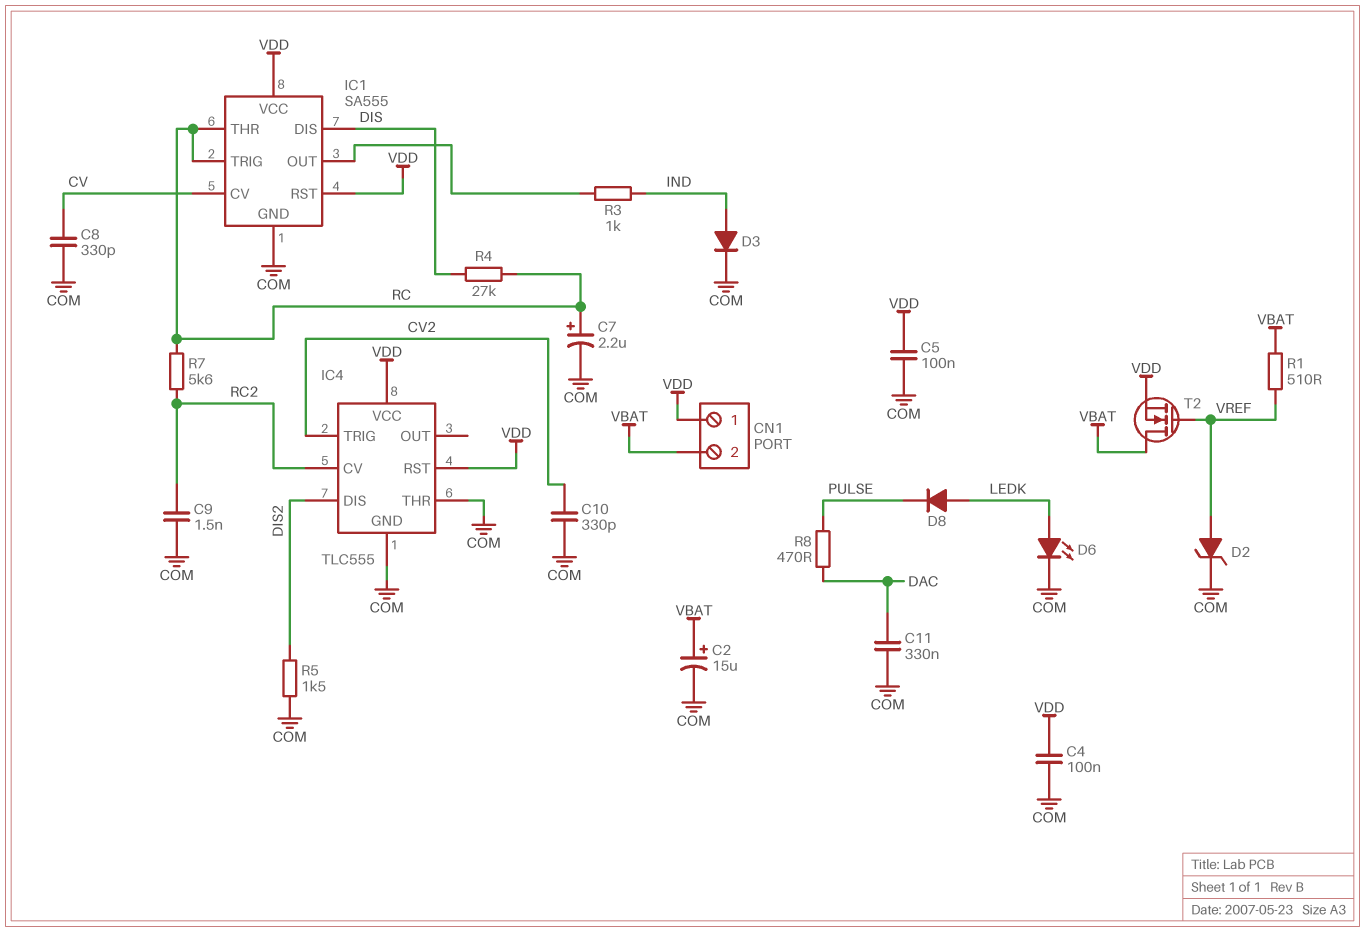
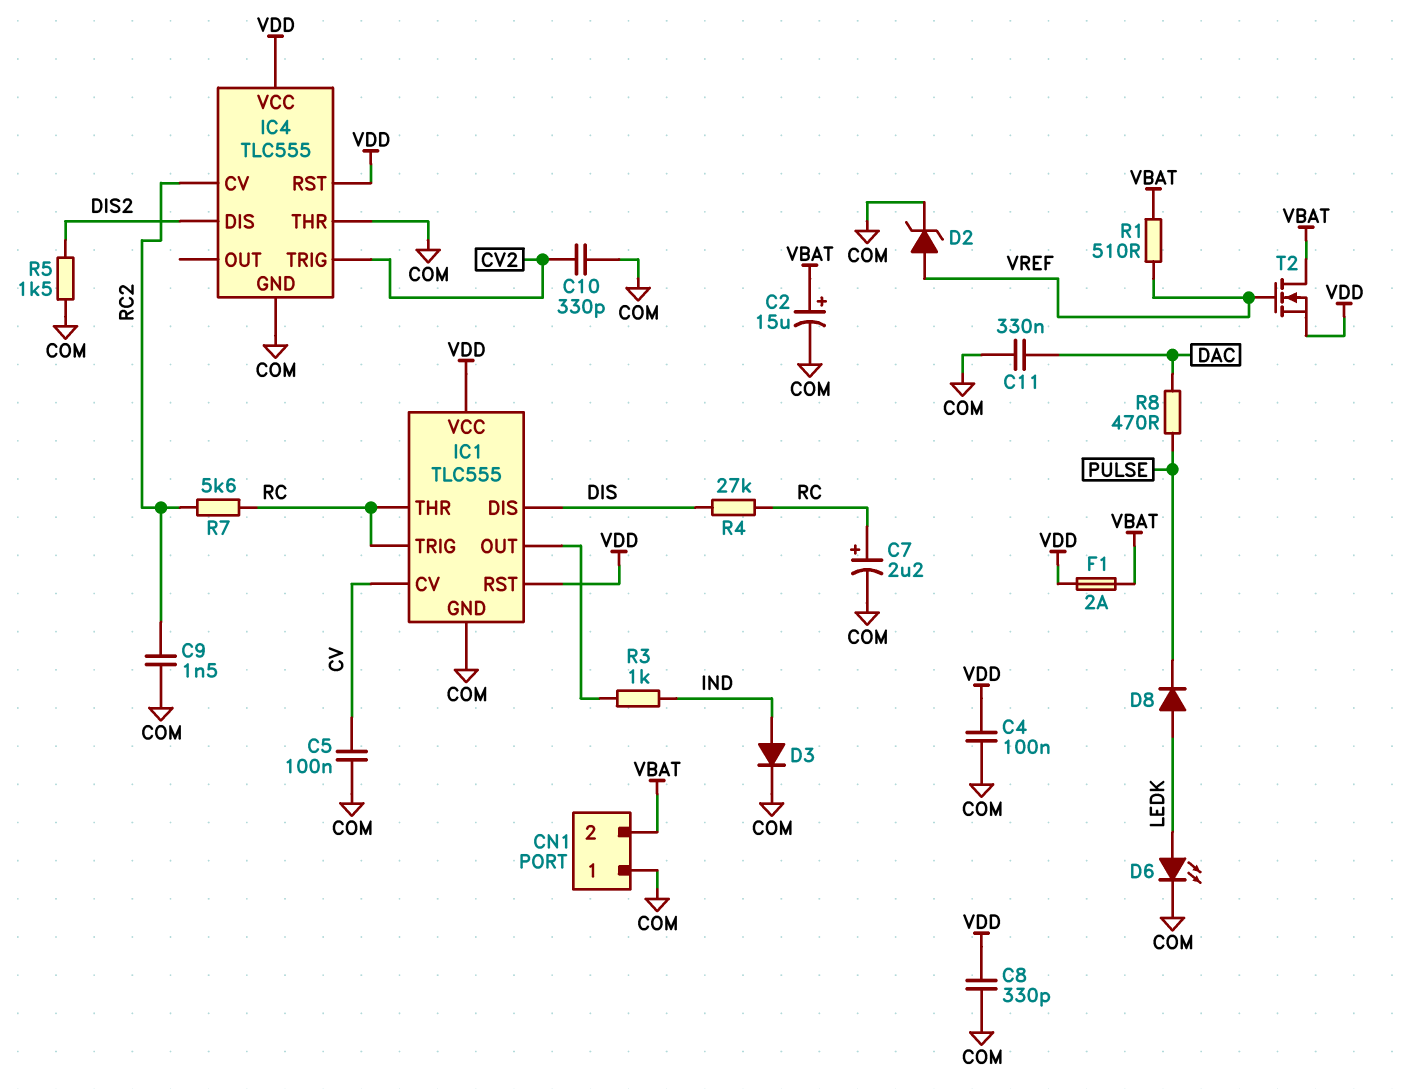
C5: 100nF (COM, VDD) -> 100nF (COM, CV)
C8: 330pF (COM, CV) -> 330pF (COM, VDD)
CN1 pin 1: VDD -> COM
F1: none -> 2A (VBAT, VDD)
IC1: SA555 -> TLC555

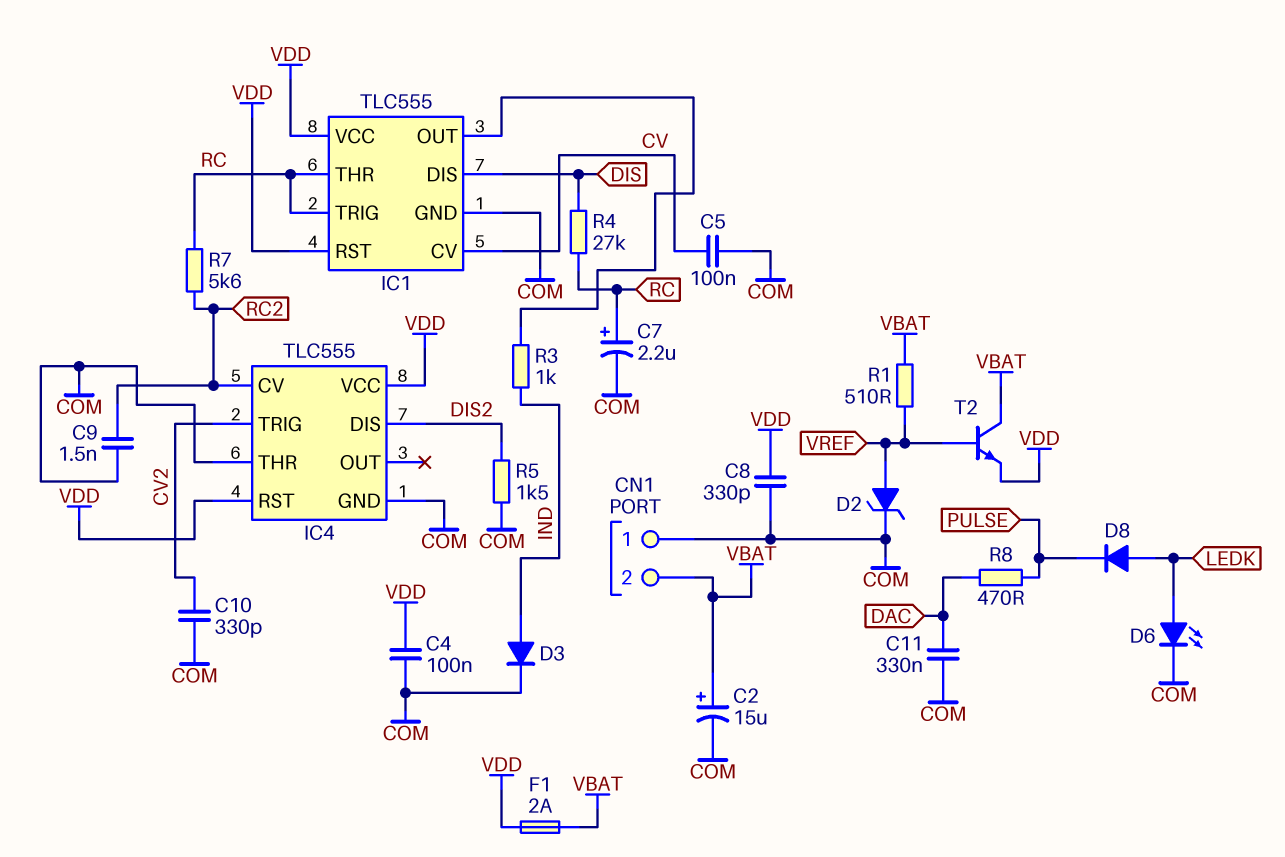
T2: NMOS (G VREF, D VBAT, S VDD) -> NPN (B VREF, C VBAT, E VDD)

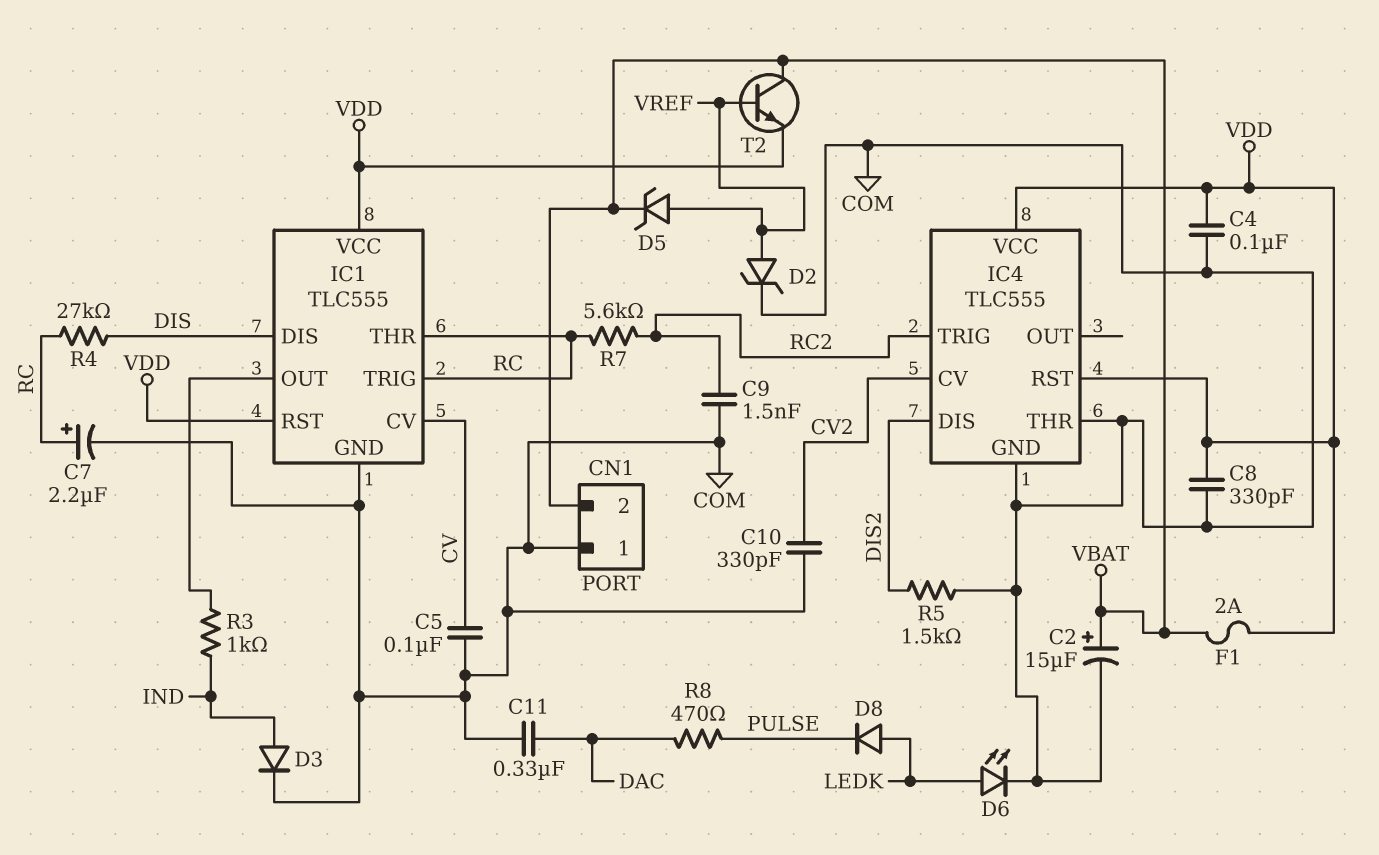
D5: none -> zener (A VREF, K VBAT)
IC4 pin CV: RC2 -> CV2
IC4 pin TRIG: CV2 -> RC2
R1: 510 (VBAT, VREF) -> none

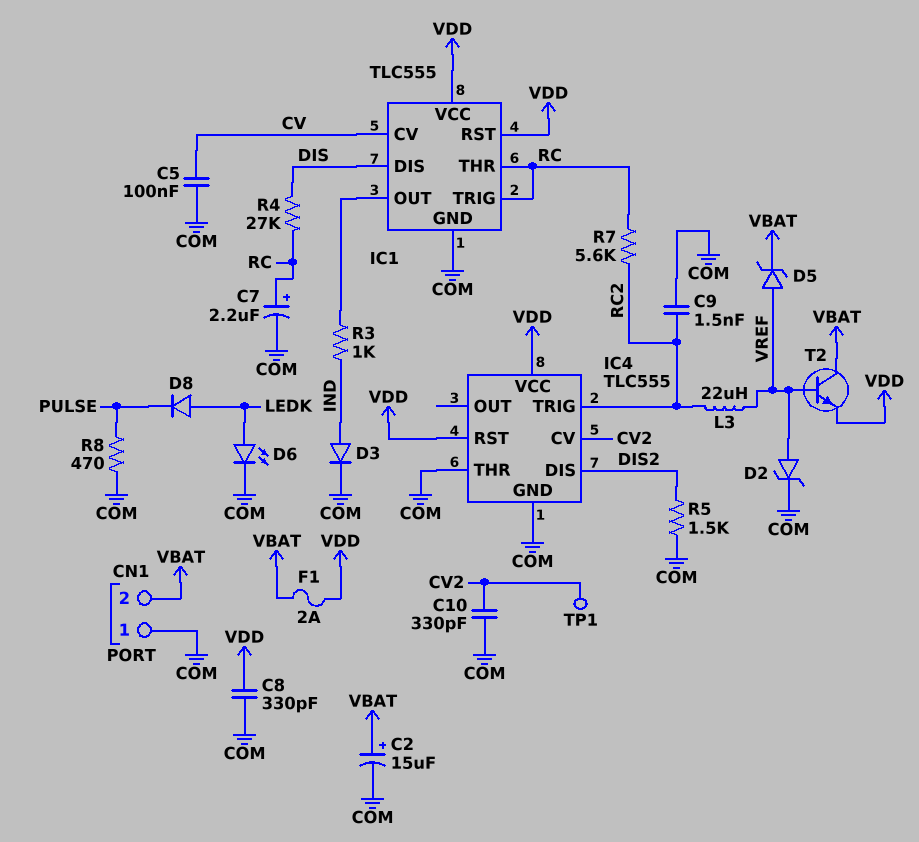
C4: 100nF (COM, VDD) -> none
C11: 330nF (COM, DAC) -> none
L3: none -> 22uH (RC2, VREF)
R8: 470 (DAC, PULSE) -> 470 (COM, PULSE)
TP1: none -> test point (CV2)

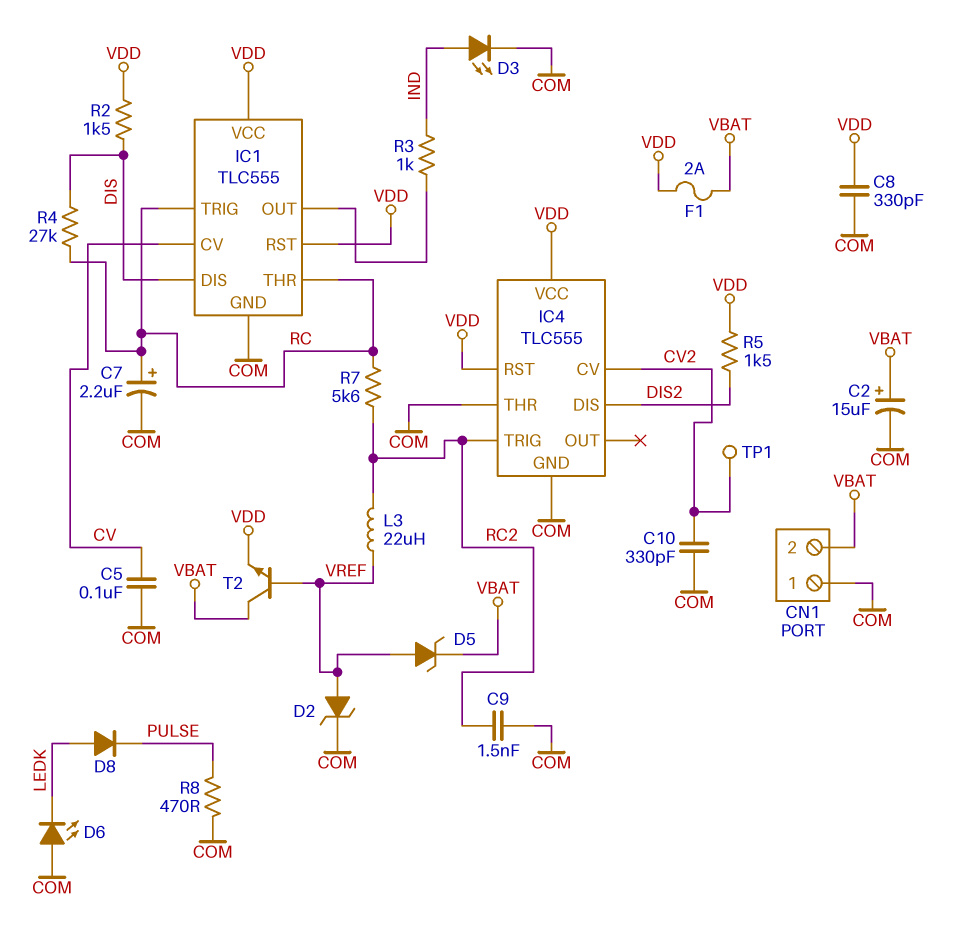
D3: diode (A IND, K COM) -> LED (A IND, K COM)
D6: LED (A LEDK, K COM) -> LED (A COM, K LEDK)
R2: none -> 1.5k (DIS, VDD)
R5: 1.5k (COM, DIS2) -> 1.5k (DIS2, VDD)

